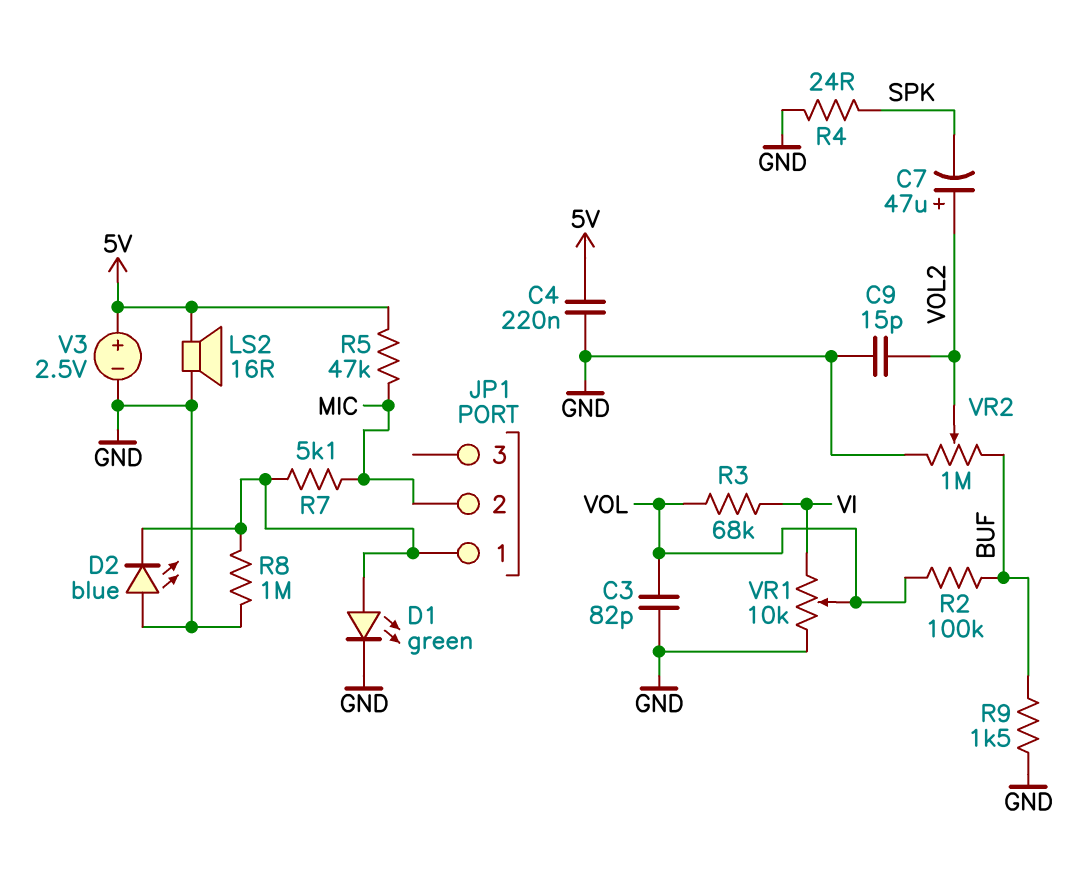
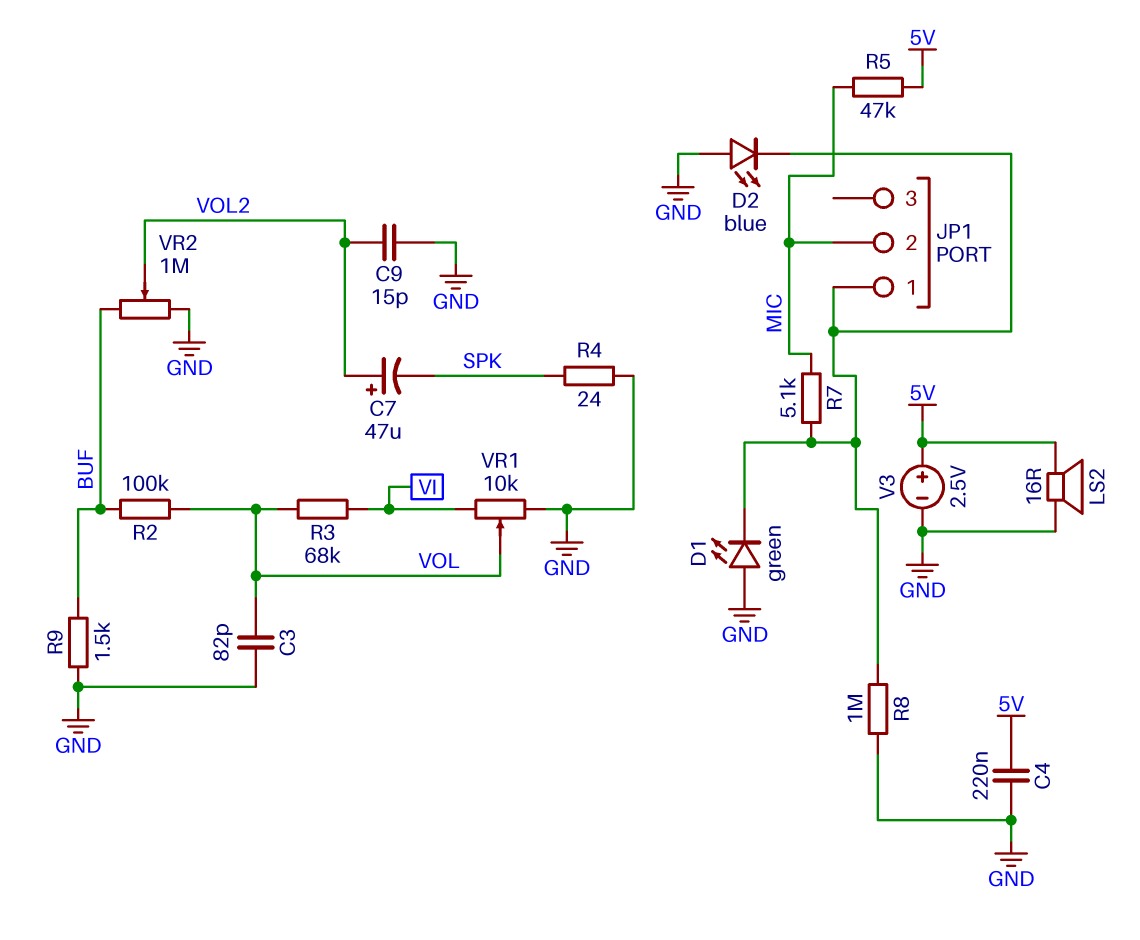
D1: LED green (A JP1/1, K GND) -> LED green (A GND, K JP1/1)

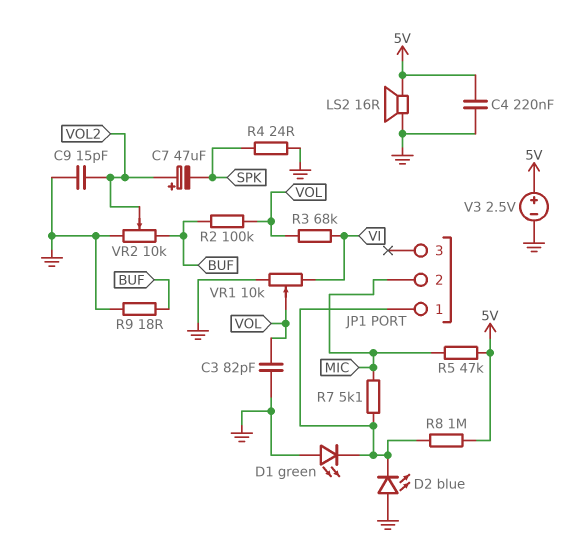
R8: 1M (GND, JP1/1) -> 1M (5V, JP1/1)
R9: 1.5k (BUF, GND) -> 18 (BUF, GND)
VR2: 1M (BUF, GND, wiper VOL2) -> 10k (BUF, GND, wiper VOL2)

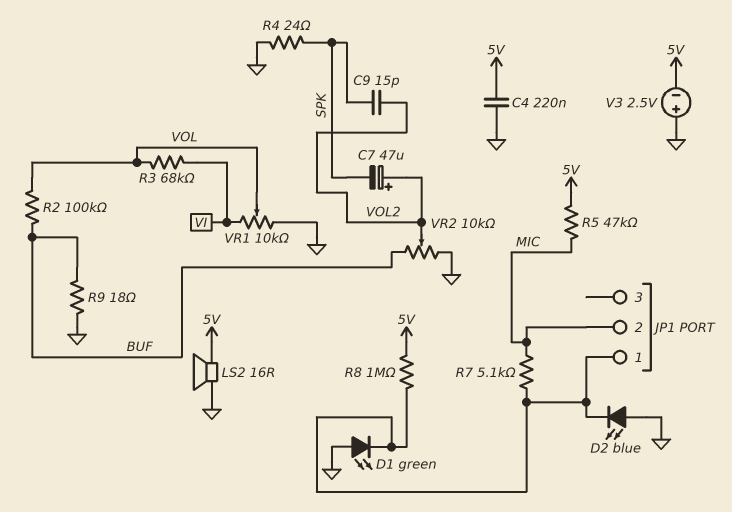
C3: 82pF (GND, VOL) -> none
C9: 15pF (GND, VOL2) -> 15pF (SPK, VOL2)
V3: 2.5V (plus 5V, minus GND) -> 2.5V (plus GND, minus 5V)

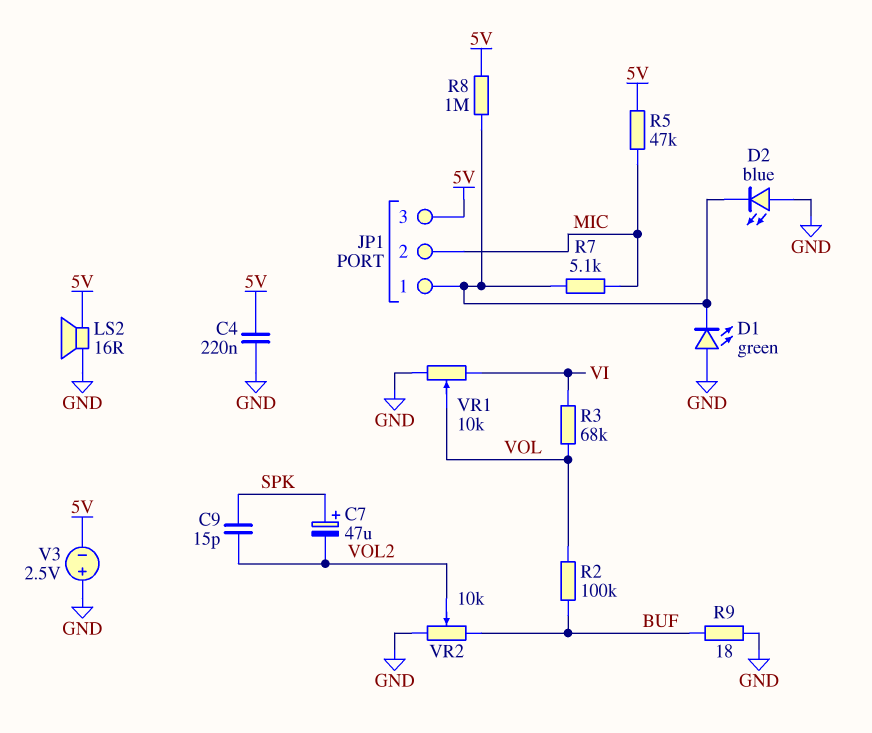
C7: 47uF (plus VOL2, minus SPK) -> 47uF (plus SPK, minus VOL2)
JP1 pin 3: none -> 5V
R4: 24 (GND, SPK) -> none

